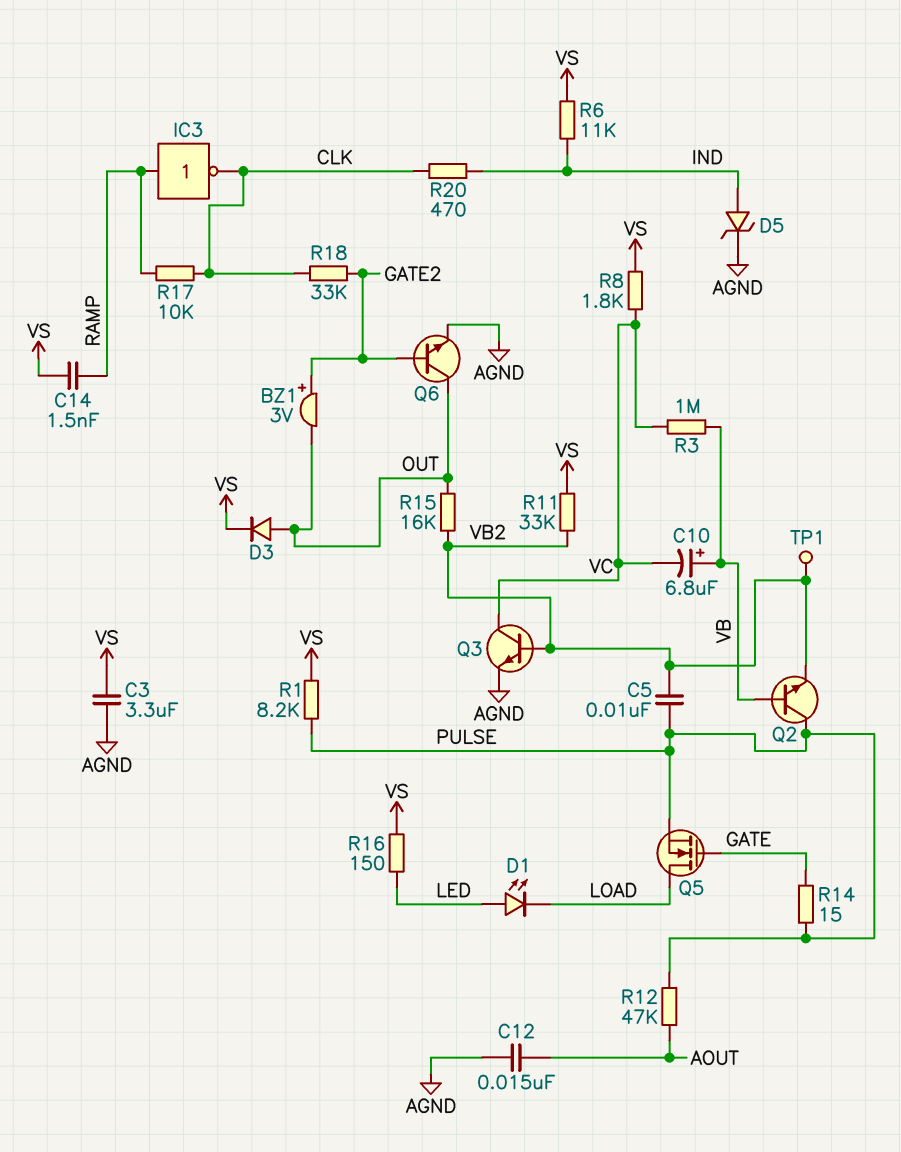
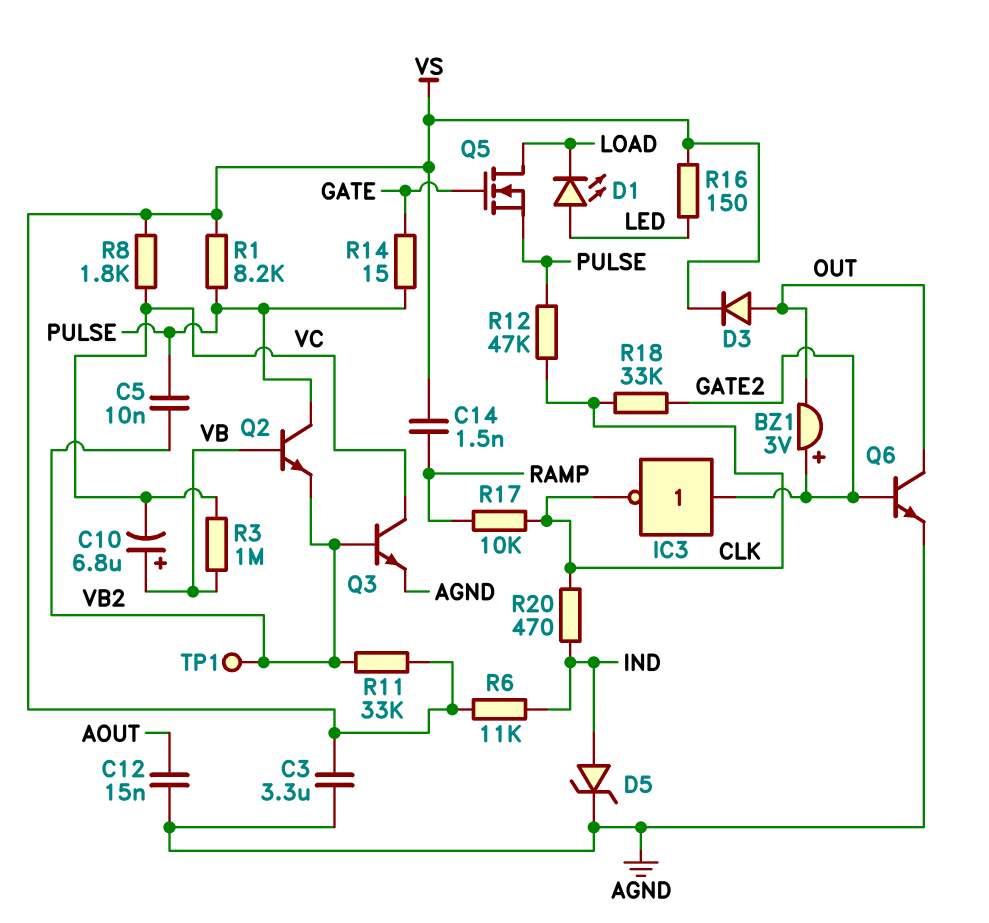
IC3: NOT (in RAMP, out CLK) -> NOT (in GATE2, out CLK)
R12: 47k (AOUT, PULSE) -> 47k (CLK, PULSE)
R15: 16k (OUT, VB2) -> none

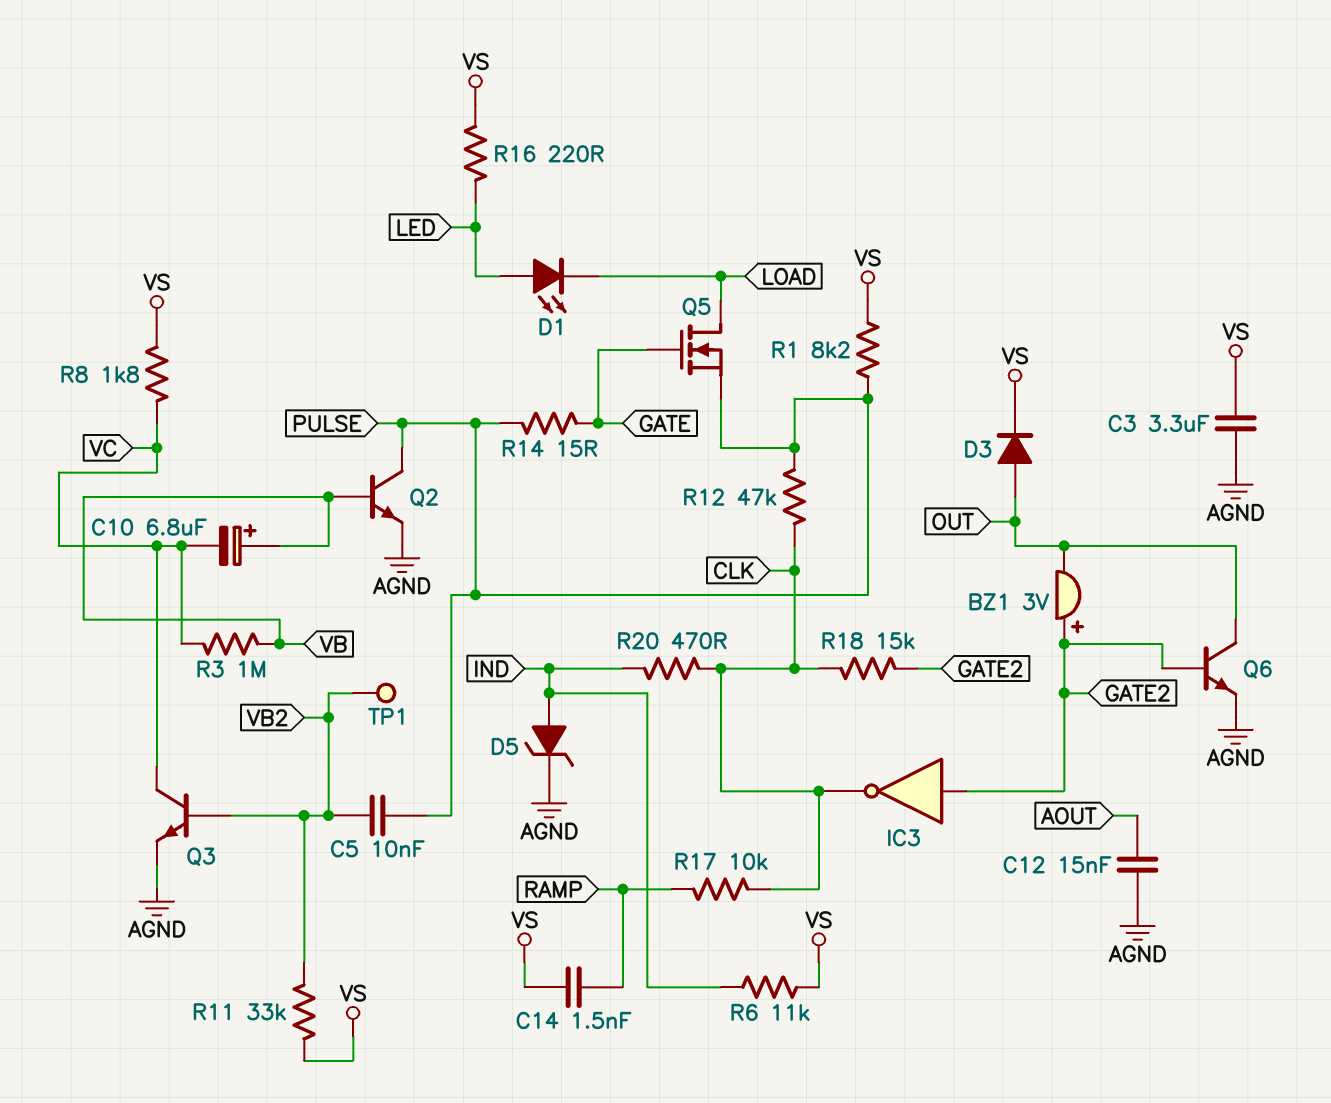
Q2: NPN (B VB, C PULSE, E VB2) -> NPN (B VB, C PULSE, E AGND)
R16: 150 (LED, VS) -> 220 (LED, VS)
R18: 33k (CLK, GATE2) -> 15k (CLK, GATE2)

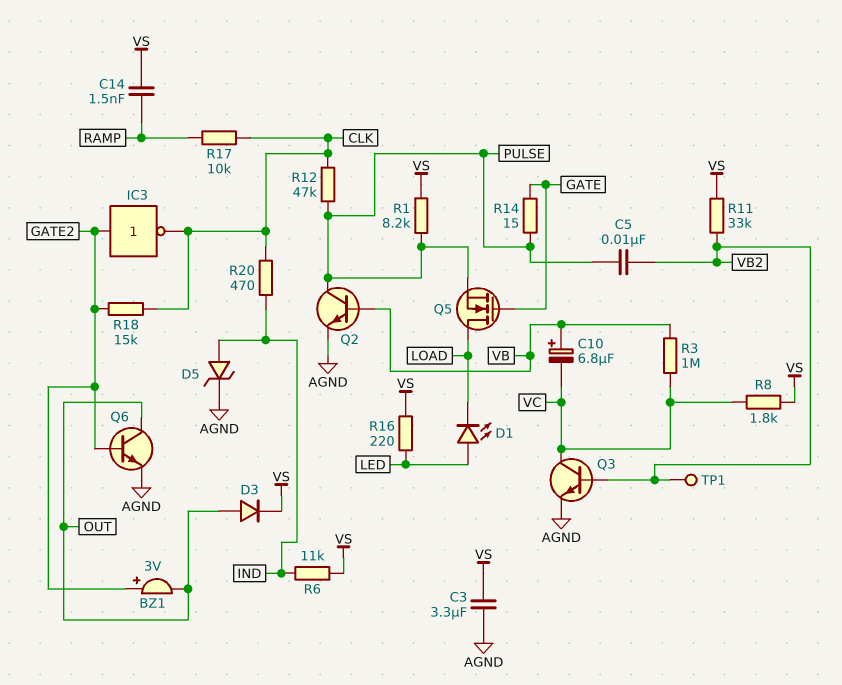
C12: 15nF (AGND, AOUT) -> none

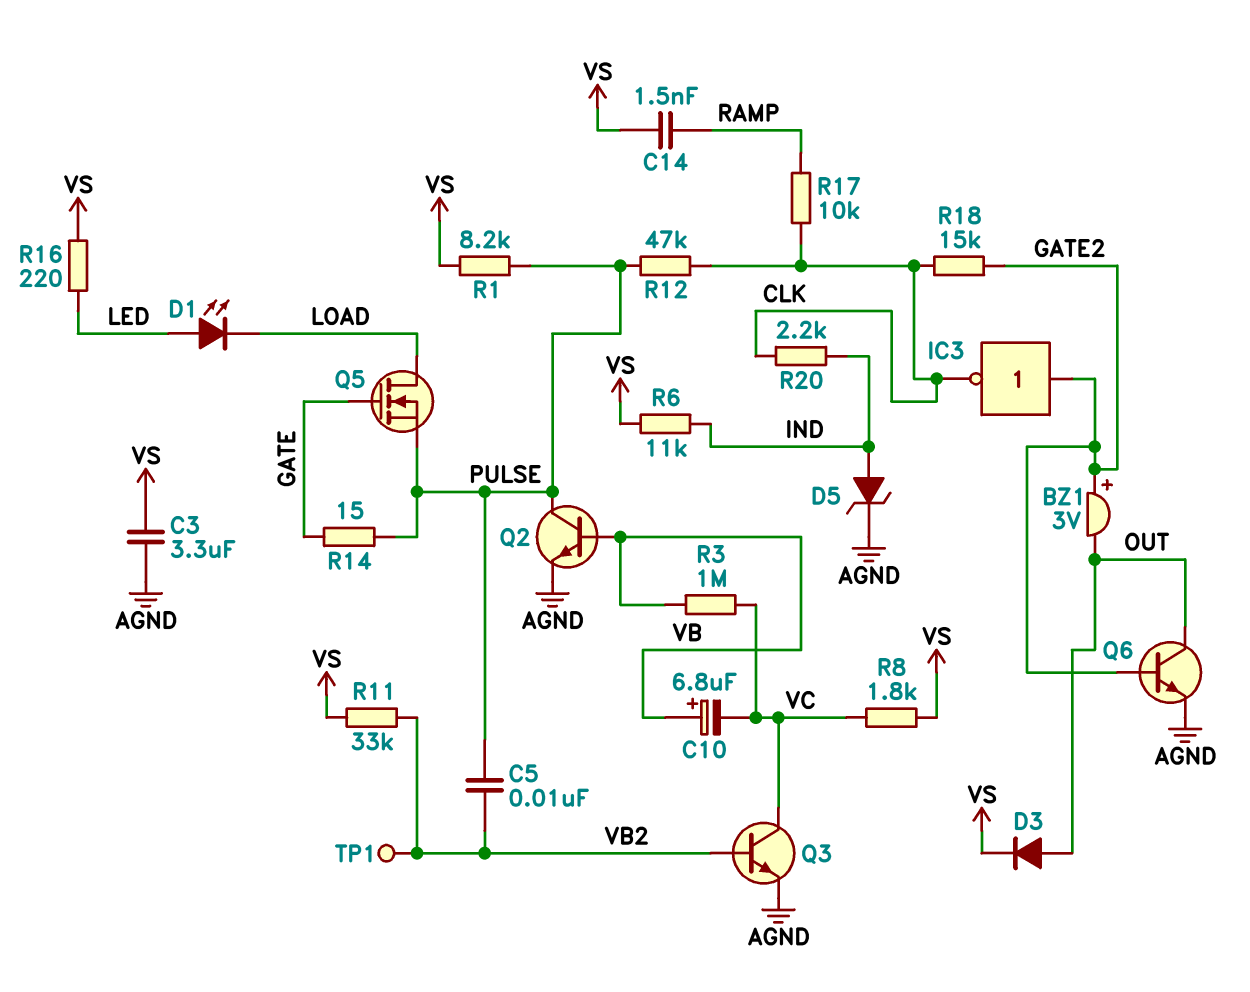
R20: 470 (CLK, IND) -> 2.2k (CLK, IND)

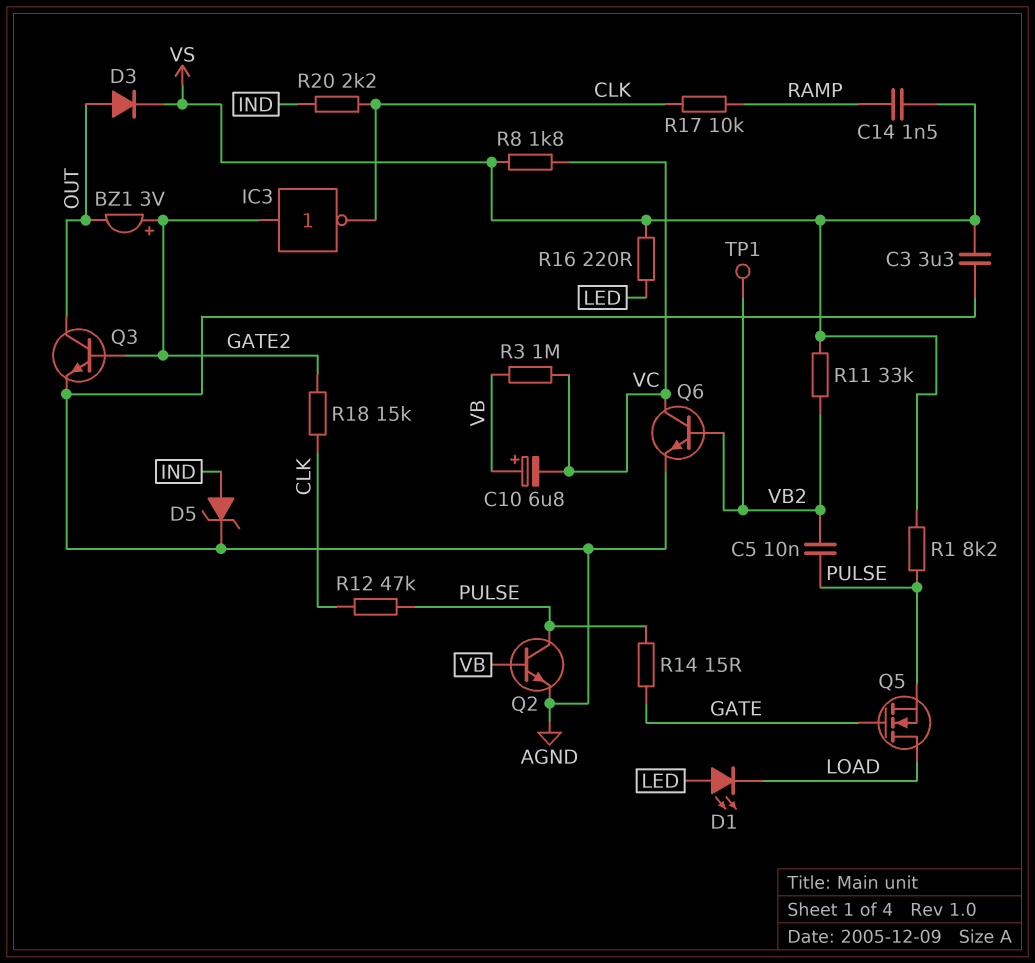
Q3: NPN (B VB2, C VC, E AGND) -> NPN (B GATE2, C OUT, E AGND)
Q6: NPN (B GATE2, C OUT, E AGND) -> NPN (B VB2, C VC, E AGND)
R6: 11k (IND, VS) -> none

